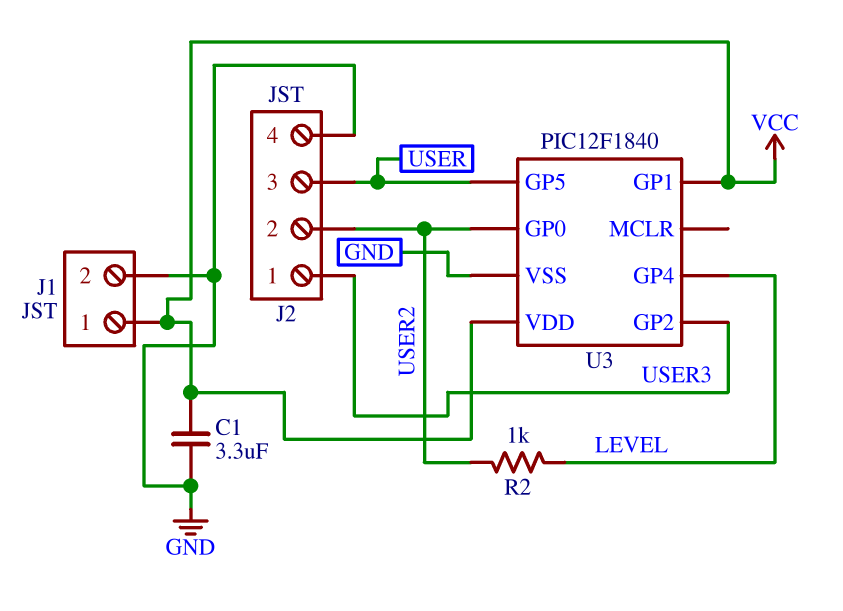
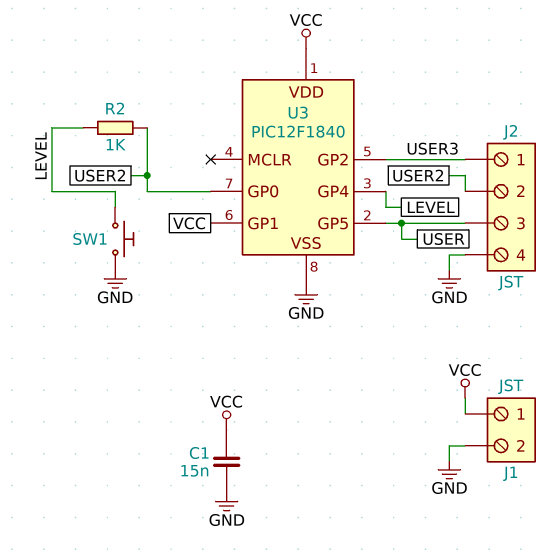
C1: 3.3uF (GND, VCC) -> 15nF (GND, VCC)
SW1: none -> button (GND, LEVEL)

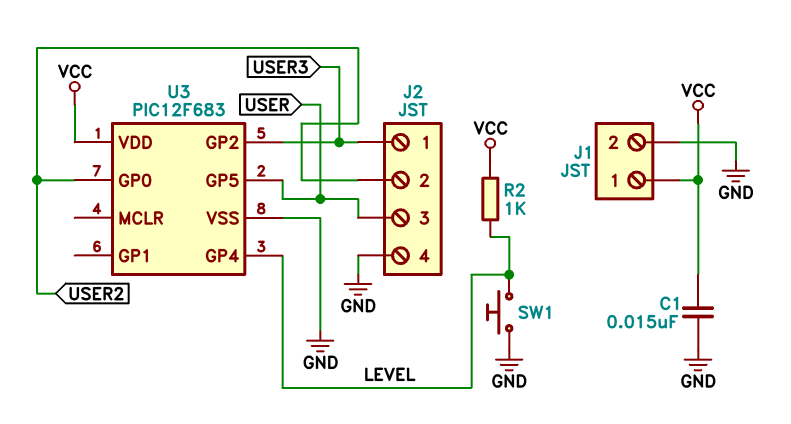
R2: 1k (LEVEL, USER2) -> 1k (LEVEL, VCC)
U3: PIC12F1840 -> PIC12F683
U3 pin GP1: VCC -> none

